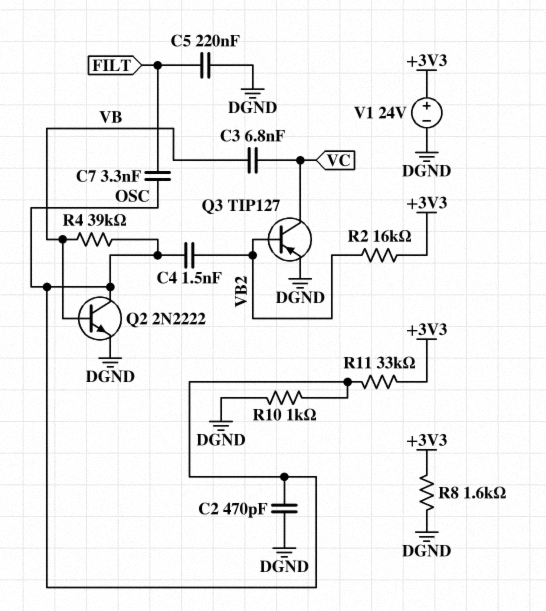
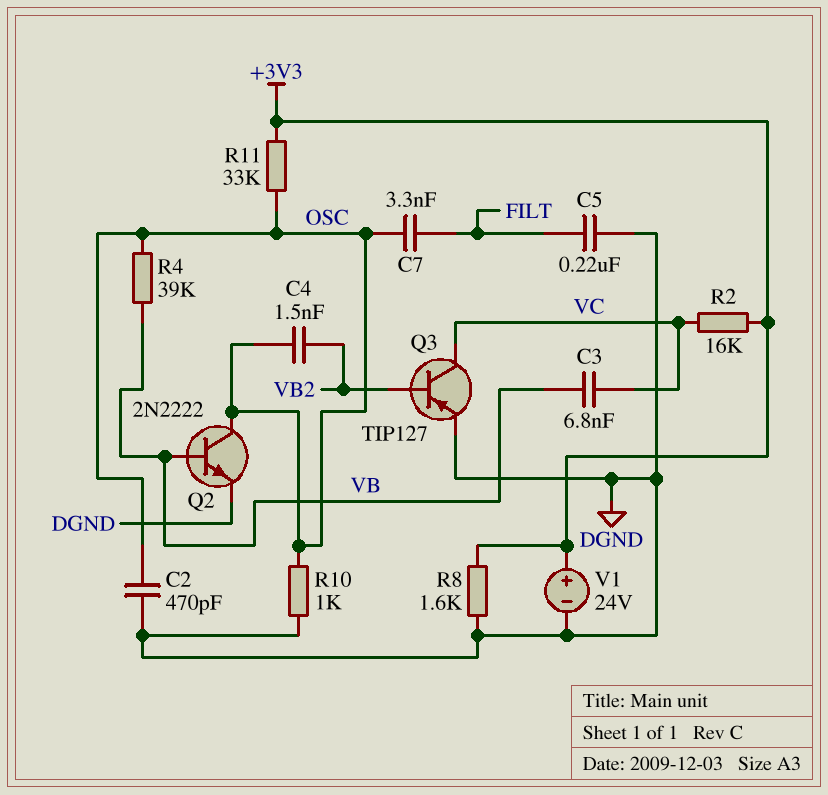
R2: 16k (+3V3, VB2) -> 16k (+3V3, VC)

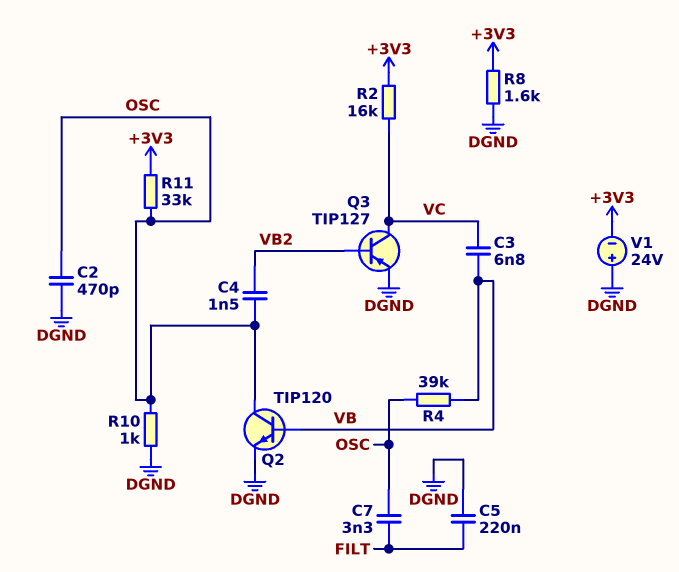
Q2: NPN 2N2222 (B VB, C OSC, E DGND) -> NPN TIP120 (B VB, C OSC, E DGND)
V1: 24V (plus +3V3, minus DGND) -> 24V (plus DGND, minus +3V3)

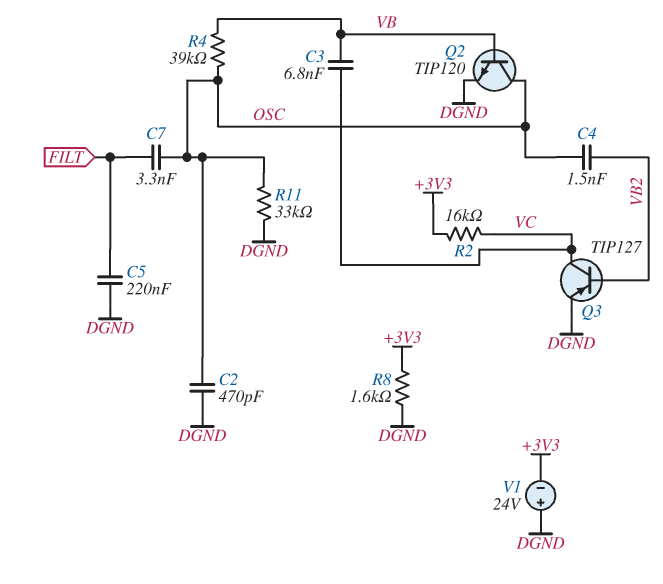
R10: 1k (DGND, OSC) -> none
R11: 33k (+3V3, OSC) -> 33k (DGND, OSC)

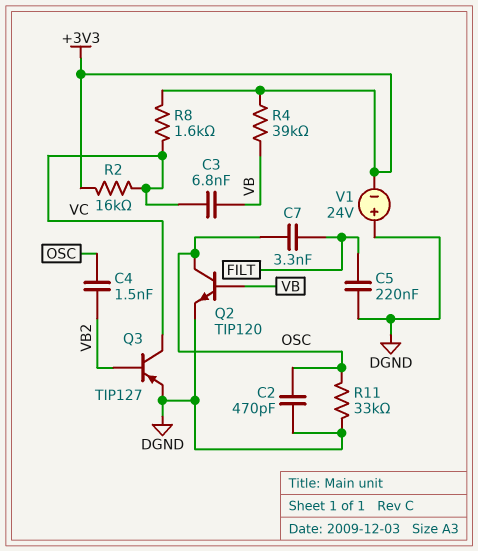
R4: 39k (OSC, VB) -> 39k (+3V3, VB)
R8: 1.6k (+3V3, DGND) -> 1.6k (+3V3, VC)

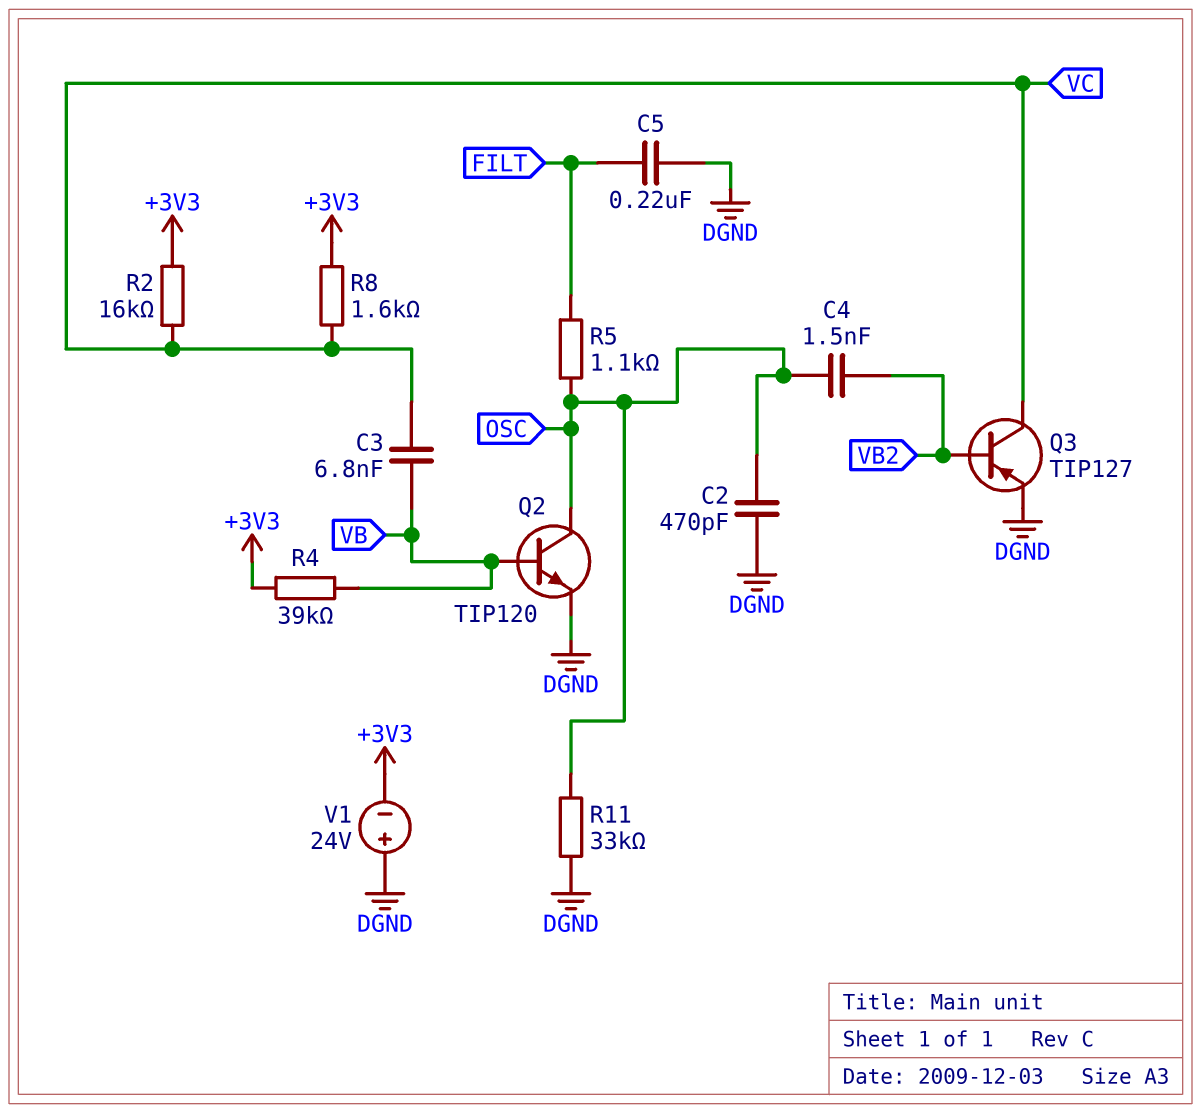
C7: 3.3nF (FILT, OSC) -> none
R5: none -> 1.1k (FILT, OSC)

